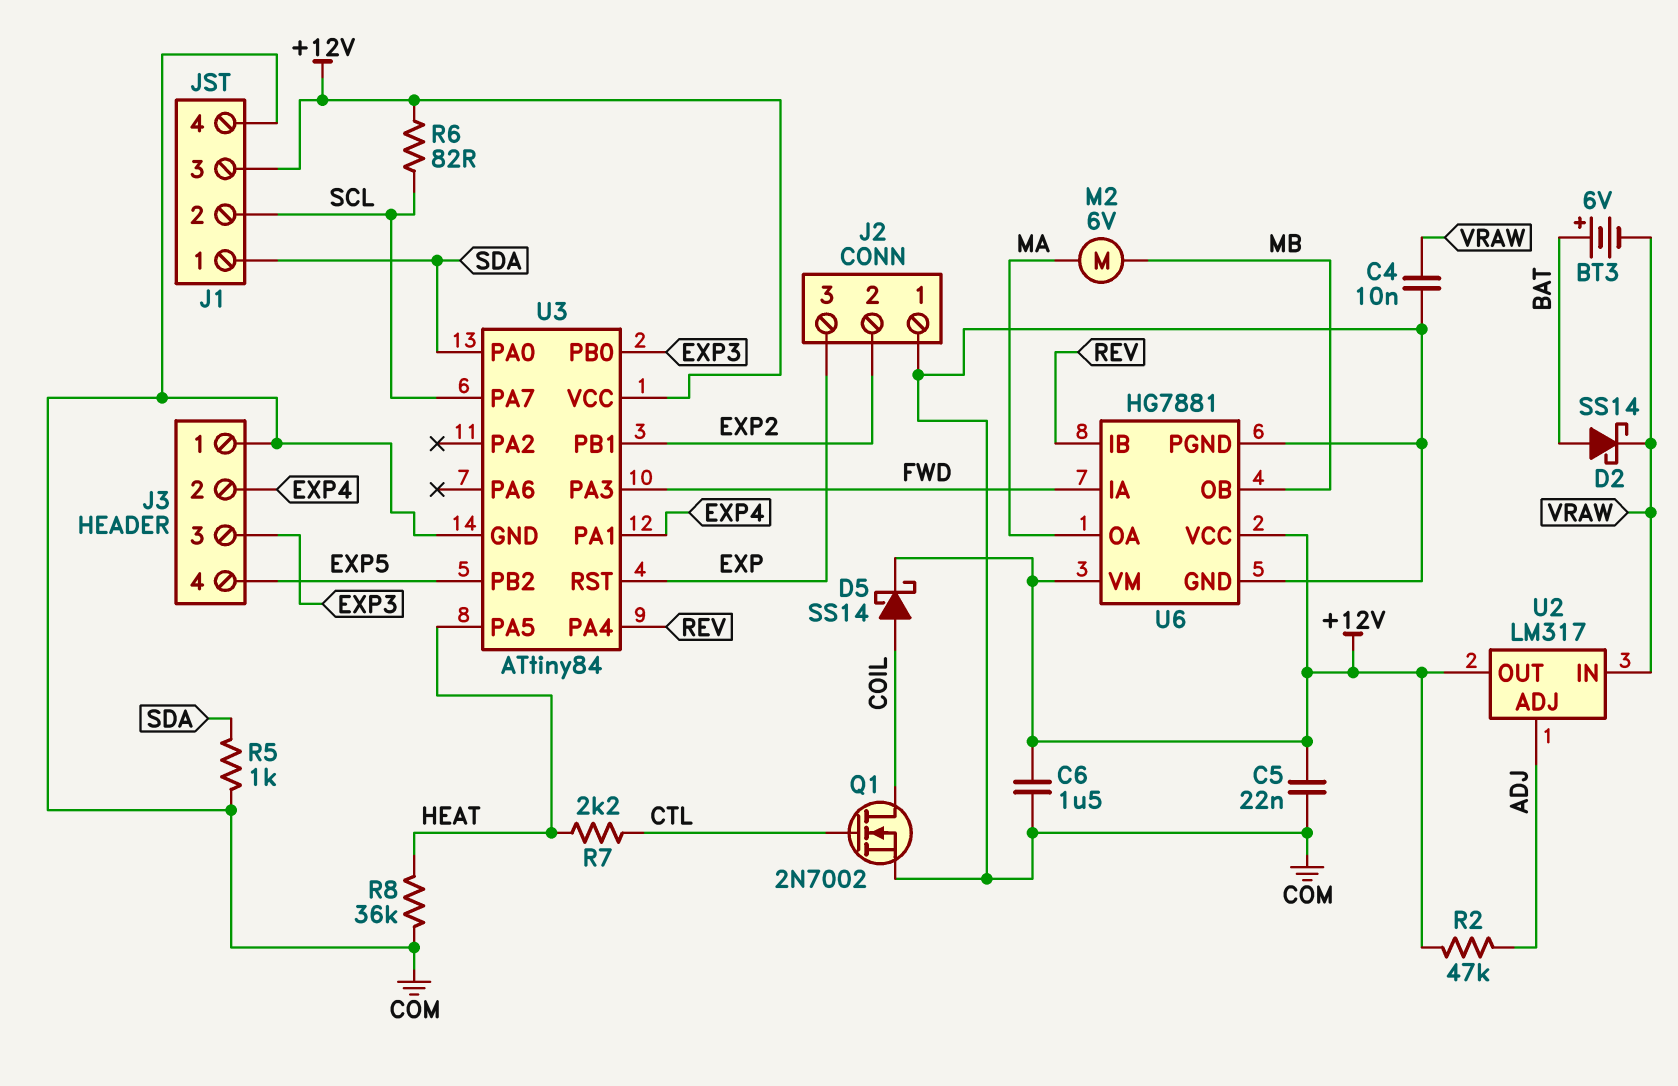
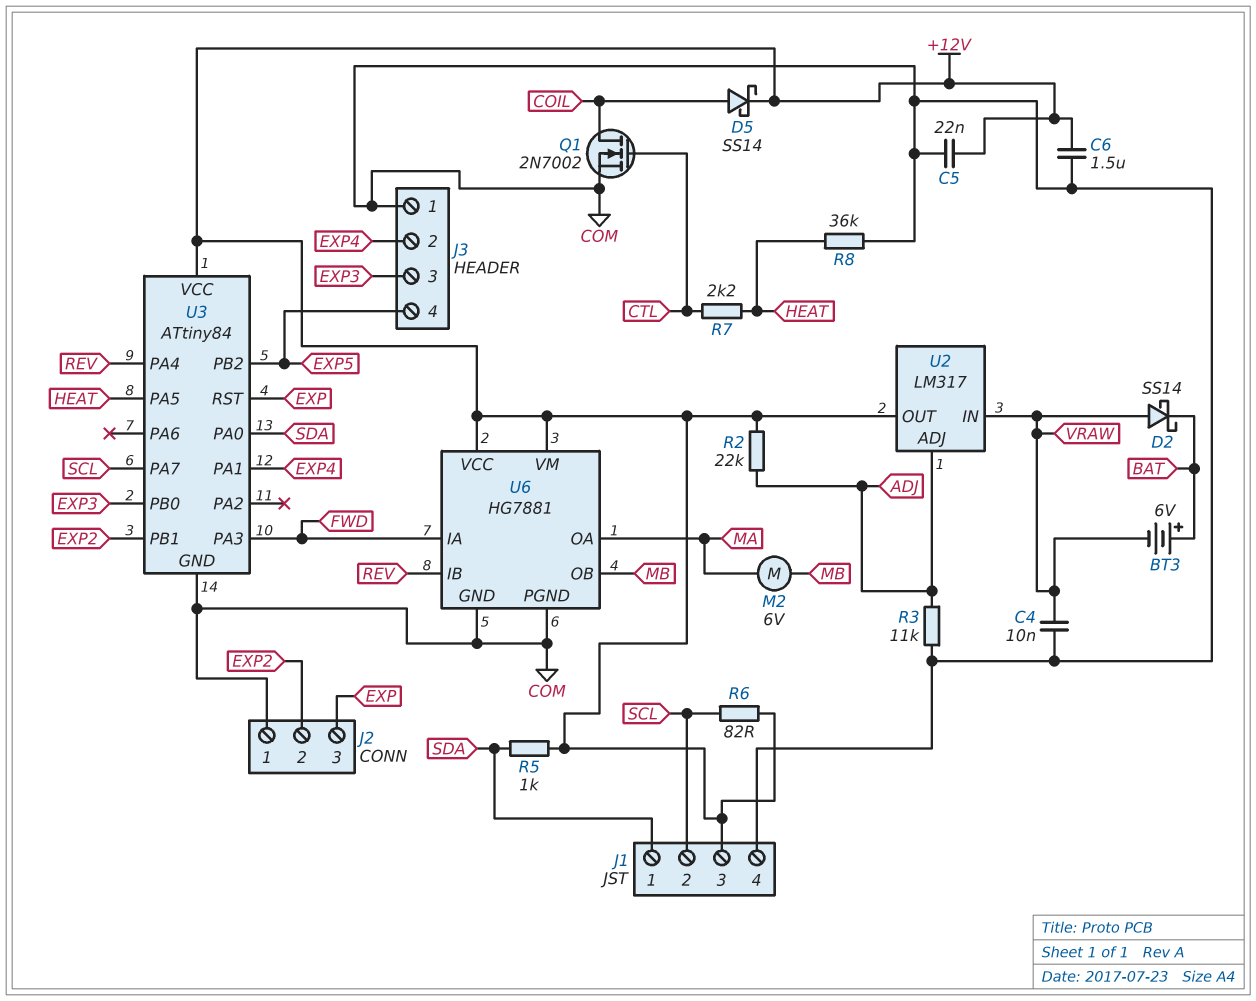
D2: schottky SS14 (A BAT, K VRAW) -> schottky SS14 (A VRAW, K BAT)
R2: 47k (+12V, ADJ) -> 22k (+12V, ADJ)
R3: none -> 11k (ADJ, COM)
R5: 1k (COM, SDA) -> 1k (+12V, SDA)

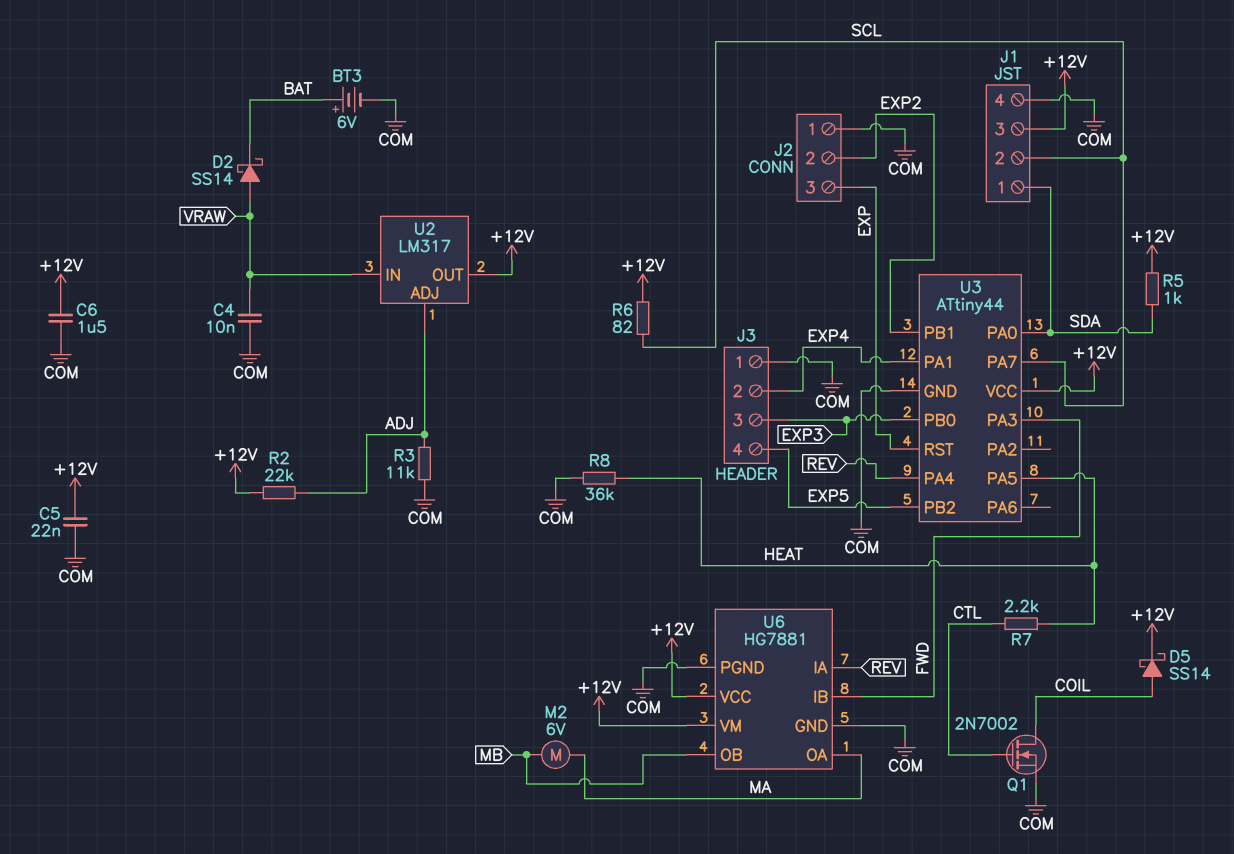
BT3: 6V (plus BAT, minus VRAW) -> 6V (plus BAT, minus COM)
U3: ATtiny84 -> ATtiny44
U6 pin IA: FWD -> REV
U6 pin IB: REV -> FWD

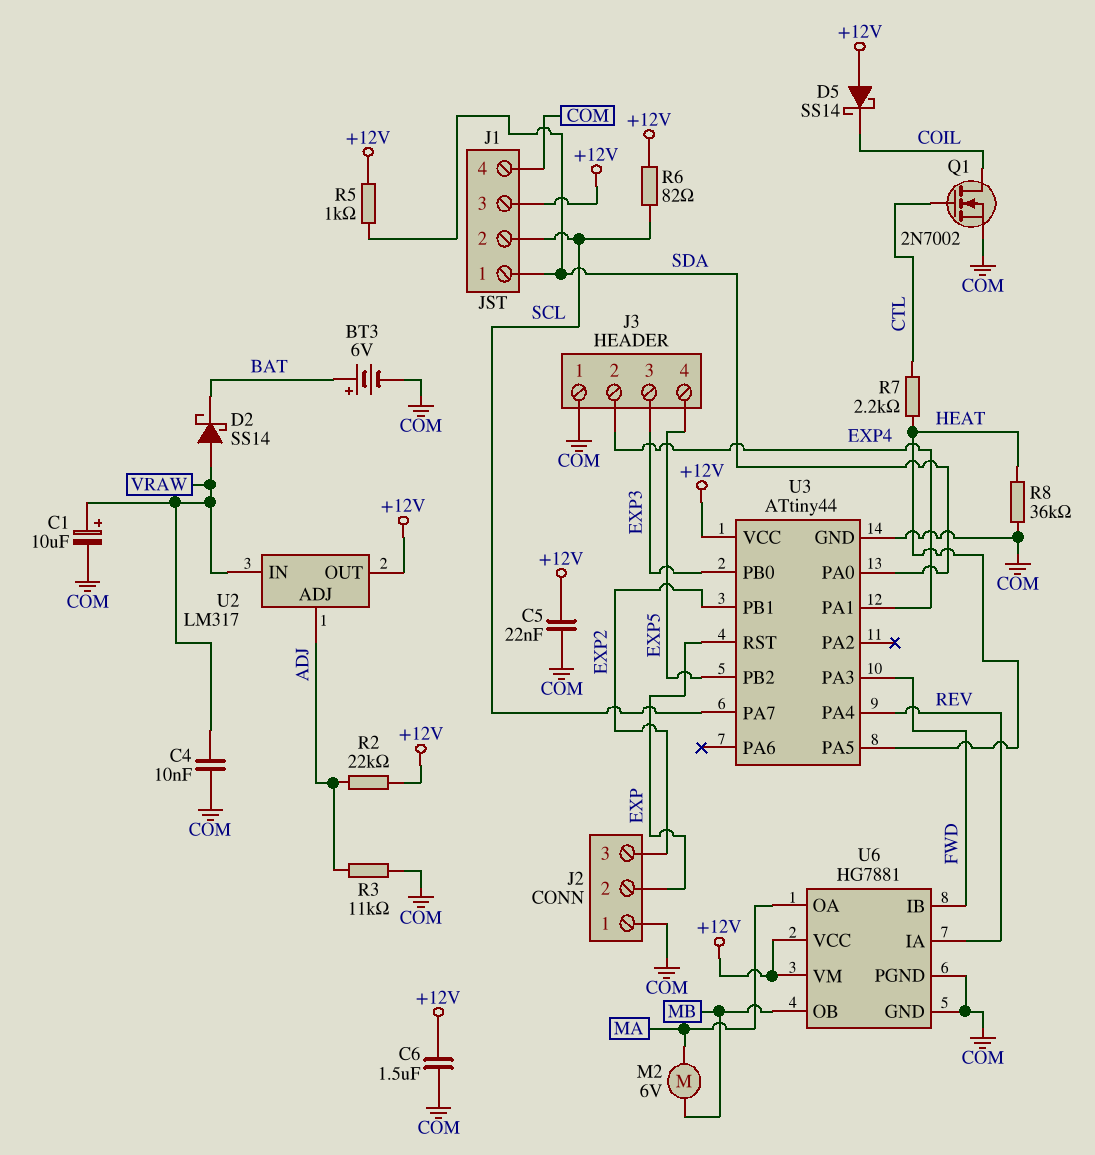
C1: none -> 10uF (plus VRAW, minus COM)
D5: schottky SS14 (A COIL, K +12V) -> schottky SS14 (A +12V, K COIL)
J2 pin 2: EXP2 -> EXP
J2 pin 3: EXP -> EXP2

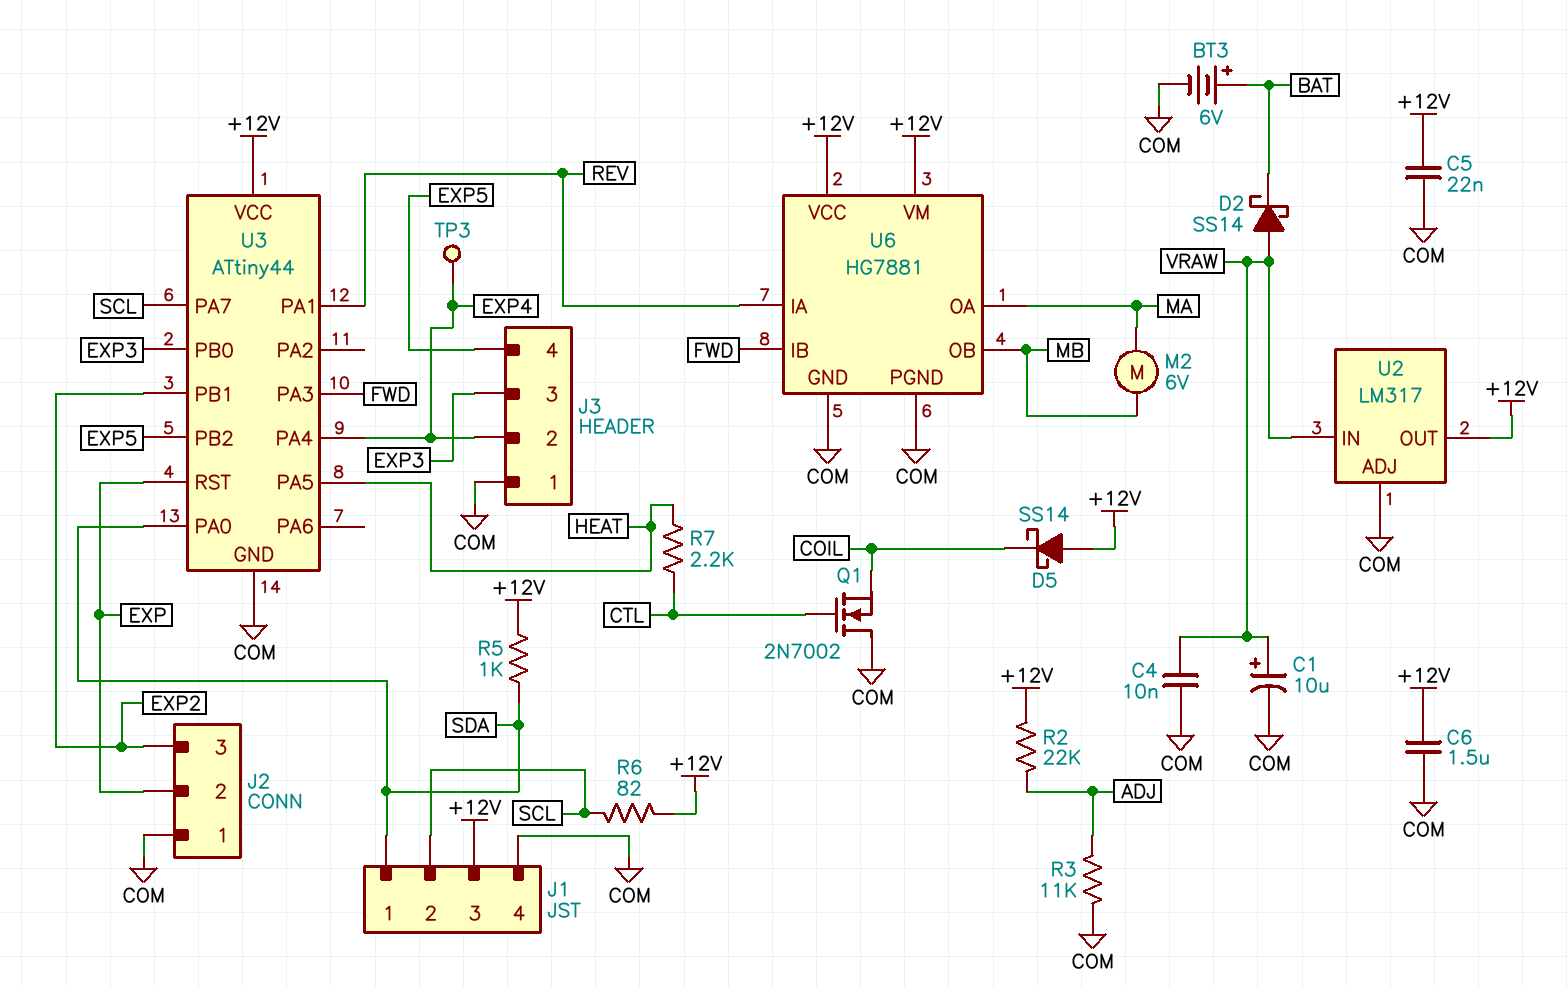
Q1: NMOS 2N7002 (G CTL, D COIL, S COM) -> NMOS 2N7002 (G CTL, D COM, S COIL)
R8: 36k (COM, HEAT) -> none
TP3: none -> test point (EXP4)
U2 pin ADJ: ADJ -> COM
U3 pin PA1: EXP4 -> REV
U3 pin PA4: REV -> EXP4

